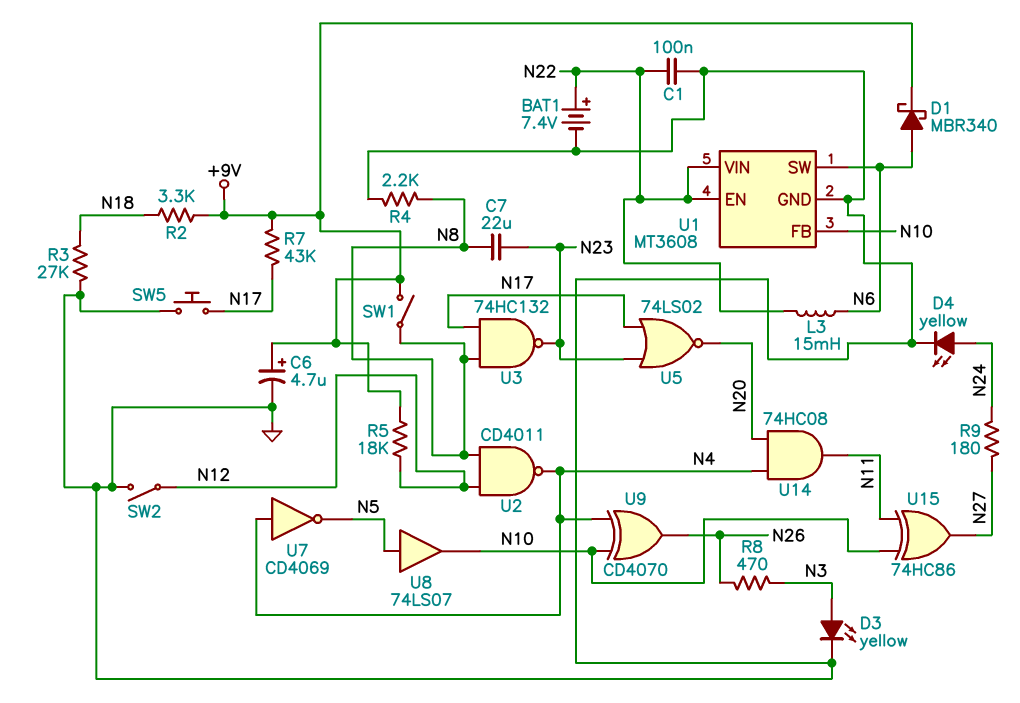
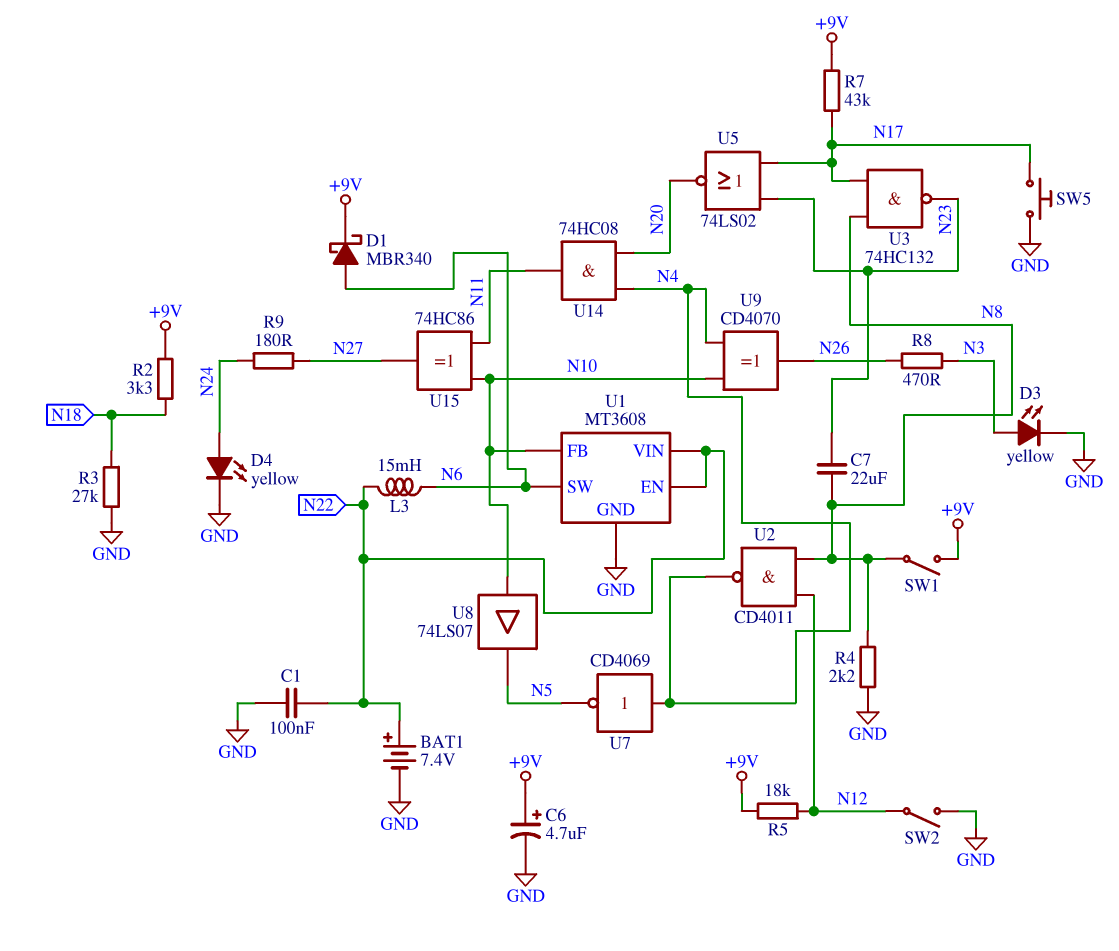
U8: buffer 74LS07 (in N5, out N10) -> buffer 74LS07 (in N10, out N5)

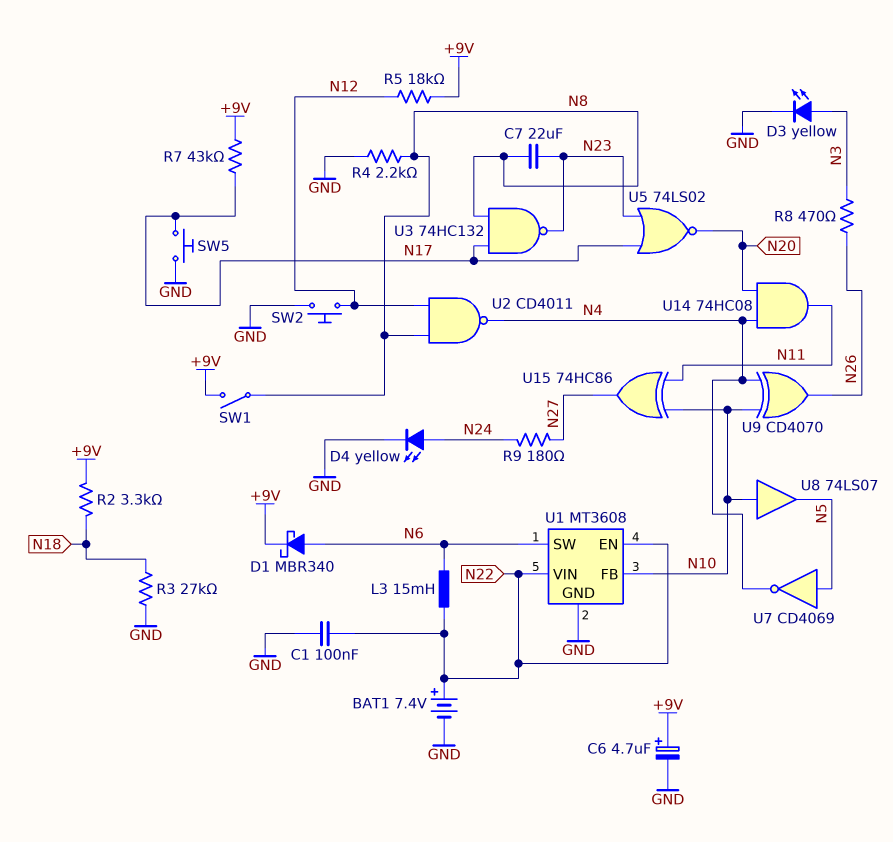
SW2: switch (GND, N12) -> button (GND, N12)
U7: NOT CD4069 (in N4, out N5) -> NOT CD4069 (in N5, out N4)

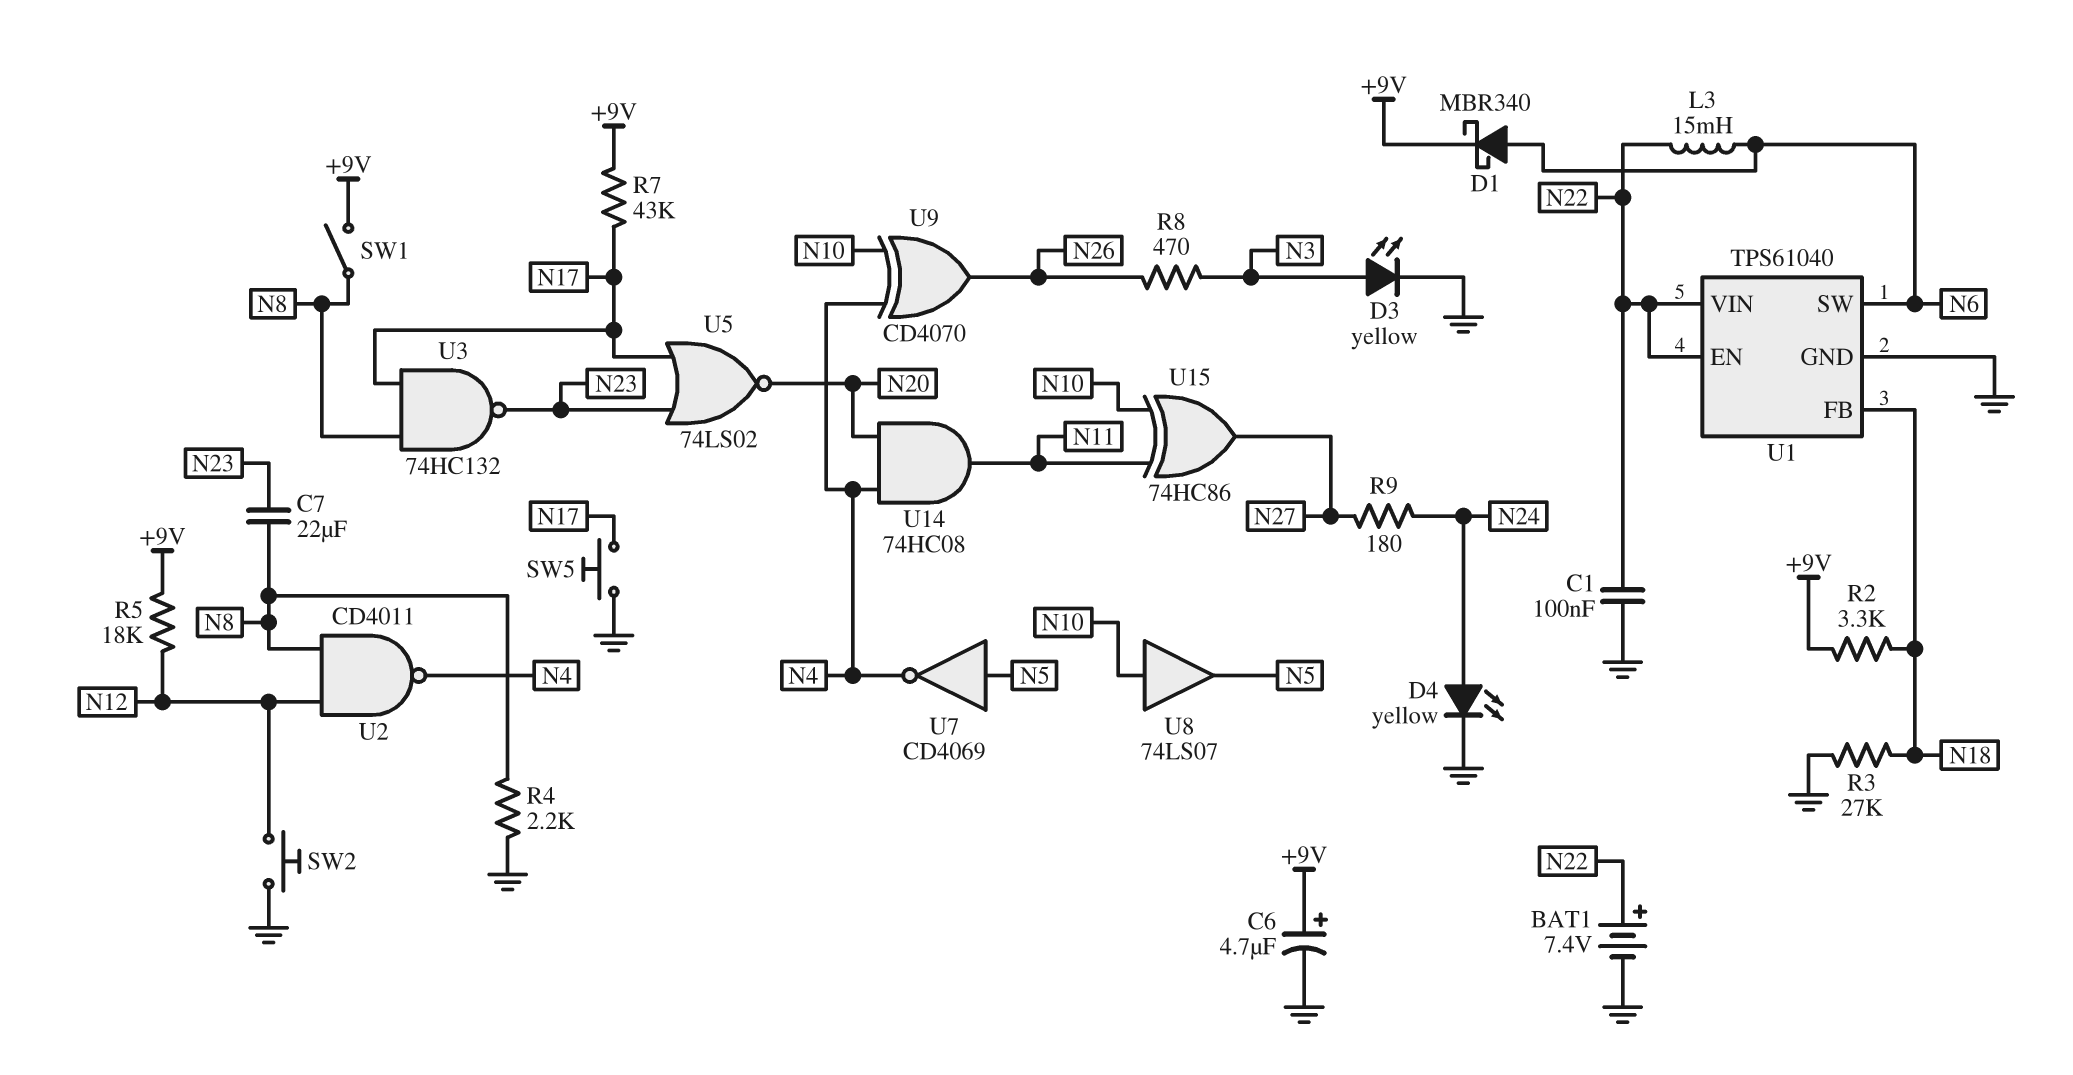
U1: MT3608 -> TPS61040
U1 pin FB: N10 -> N18

